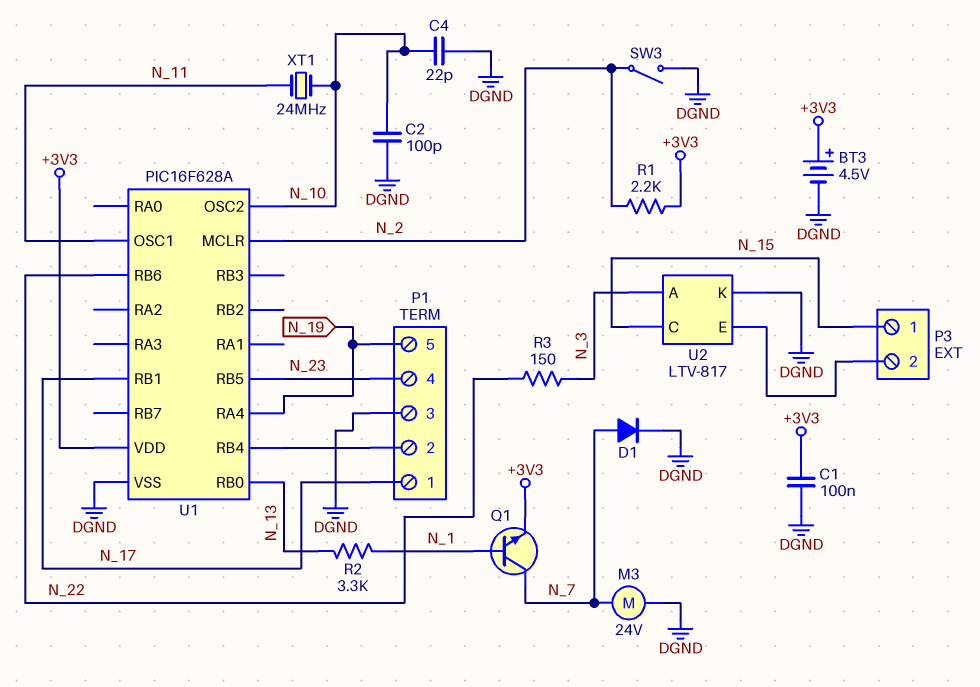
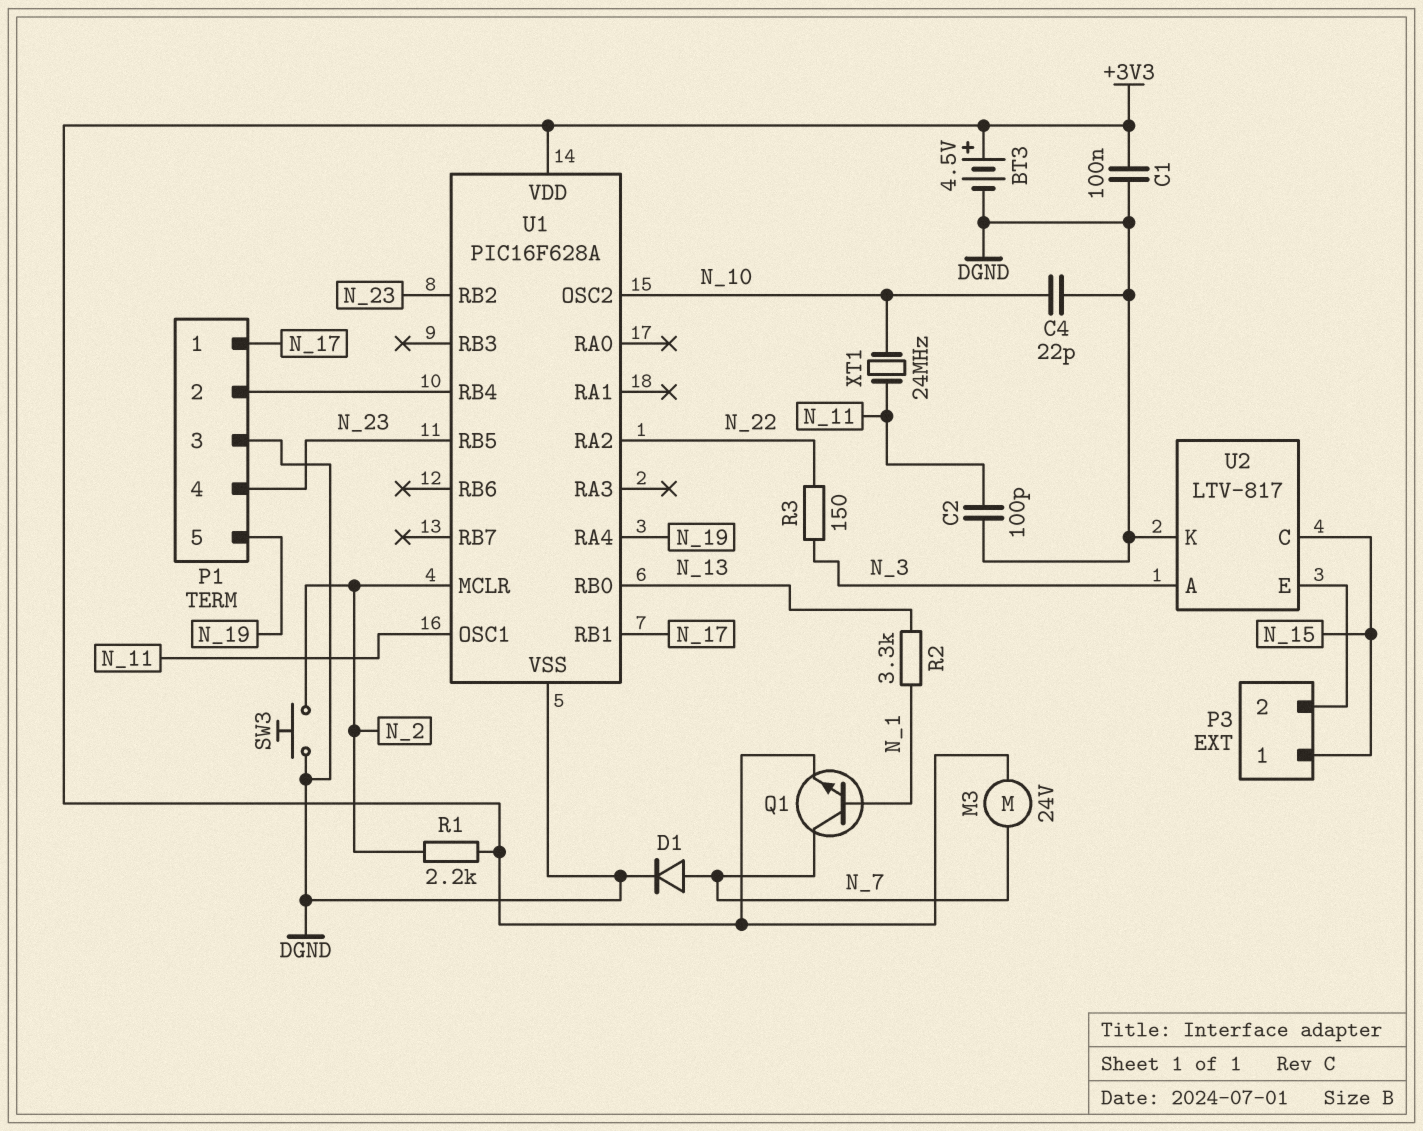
C2: 100pF (DGND, N_10) -> 100pF (DGND, N_11)
M3: motor 24V (DGND, N_7) -> motor 24V (+3V3, N_7)
SW3: switch (DGND, N_2) -> button (DGND, N_2)
U1 pin RA2: none -> N_22
U1 pin RB2: none -> N_23
U1 pin RB6: N_22 -> none

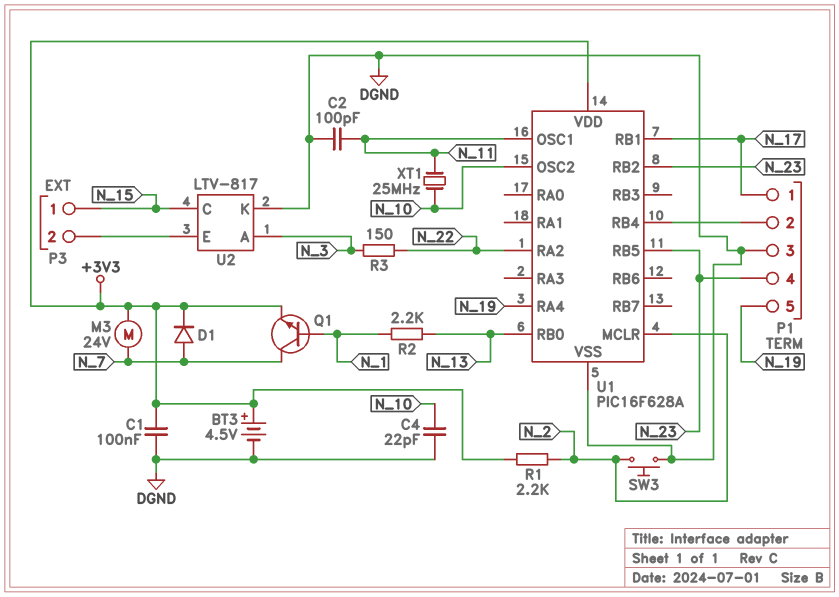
D1: diode (A N_7, K DGND) -> diode (A N_7, K +3V3)
R2: 3.3k (N_1, N_13) -> 2.2k (N_1, N_13)
XT1: 24MHz (N_10, N_11) -> 25MHz (N_10, N_11)

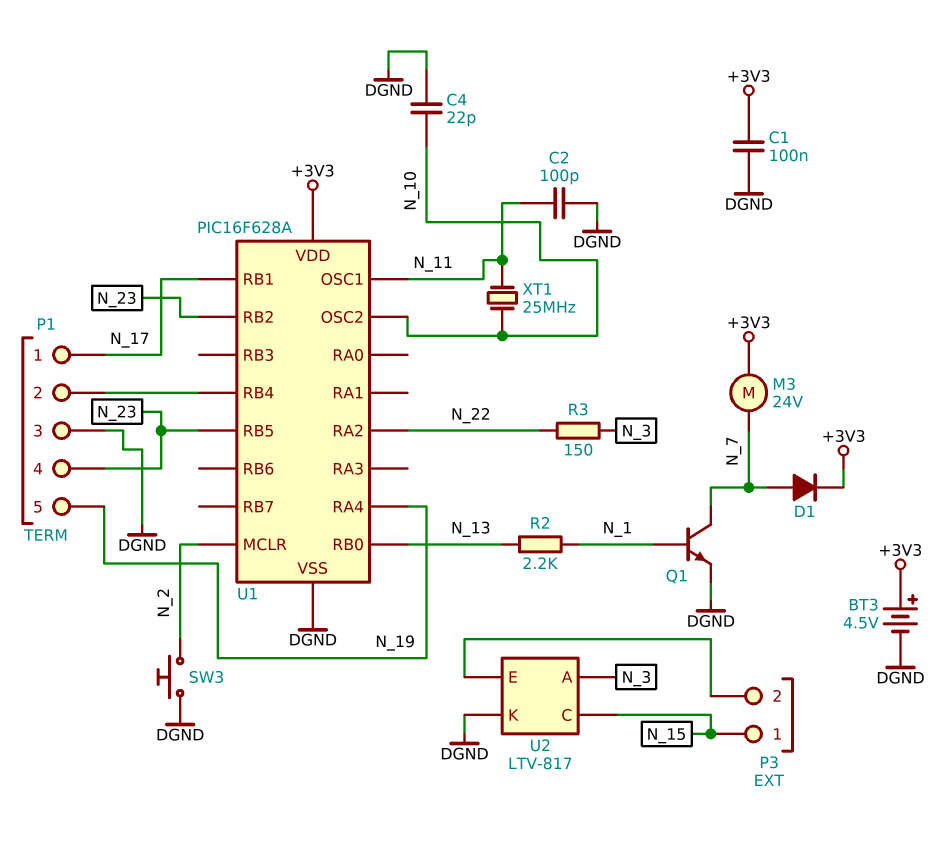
Q1: NPN (B N_1, C N_7, E +3V3) -> NPN (B N_1, C N_7, E DGND)
R1: 2.2k (+3V3, N_2) -> none

